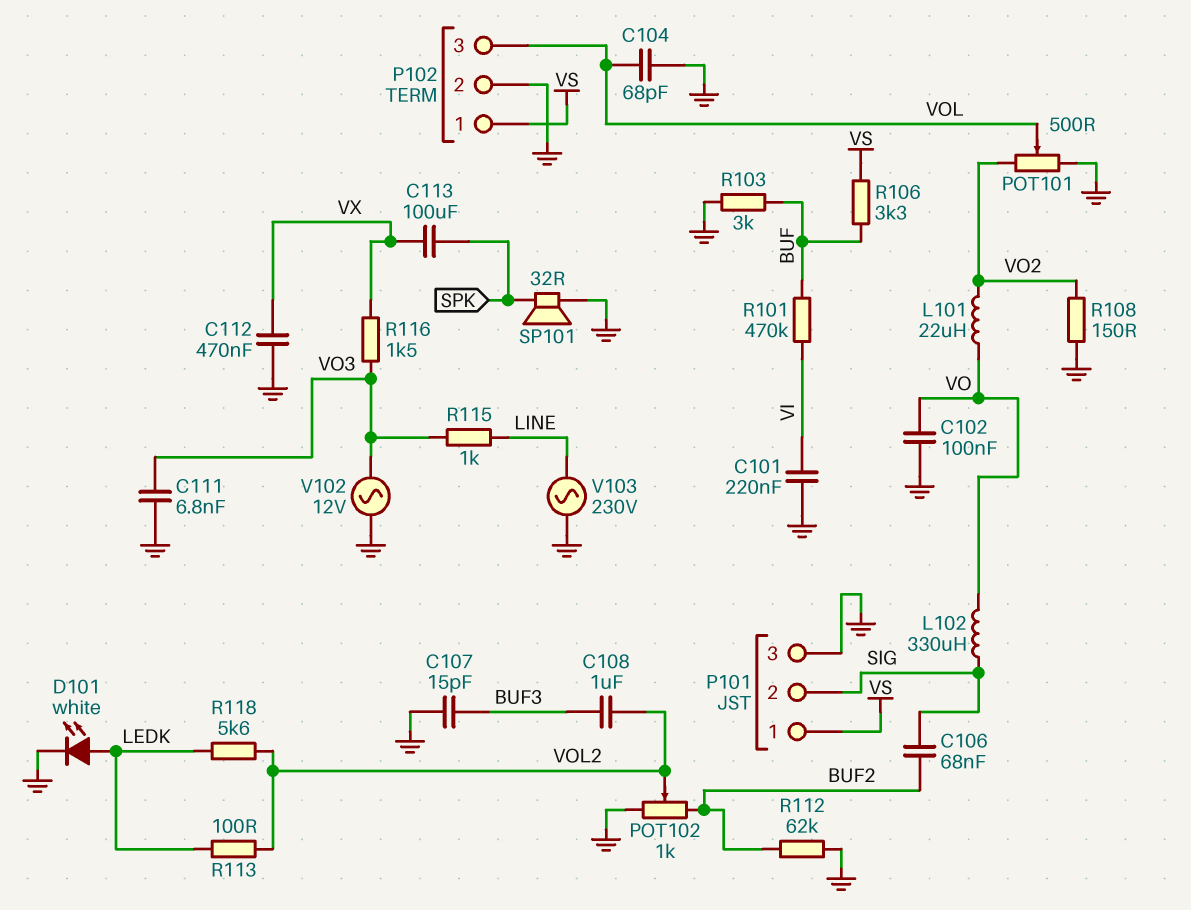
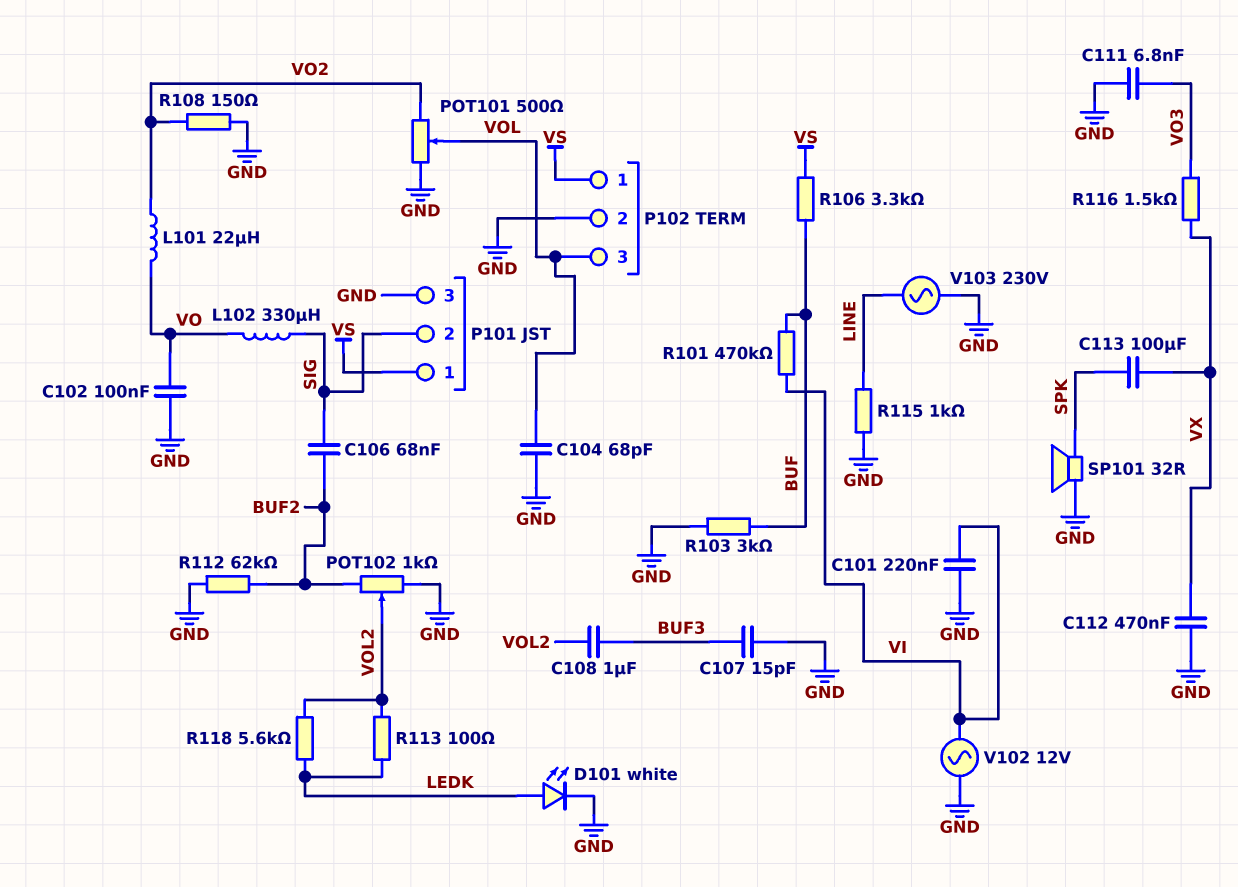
R115: 1k (LINE, VO3) -> 1k (GND, LINE)
V102: AC 12V (GND, VO3) -> AC 12V (GND, VI)

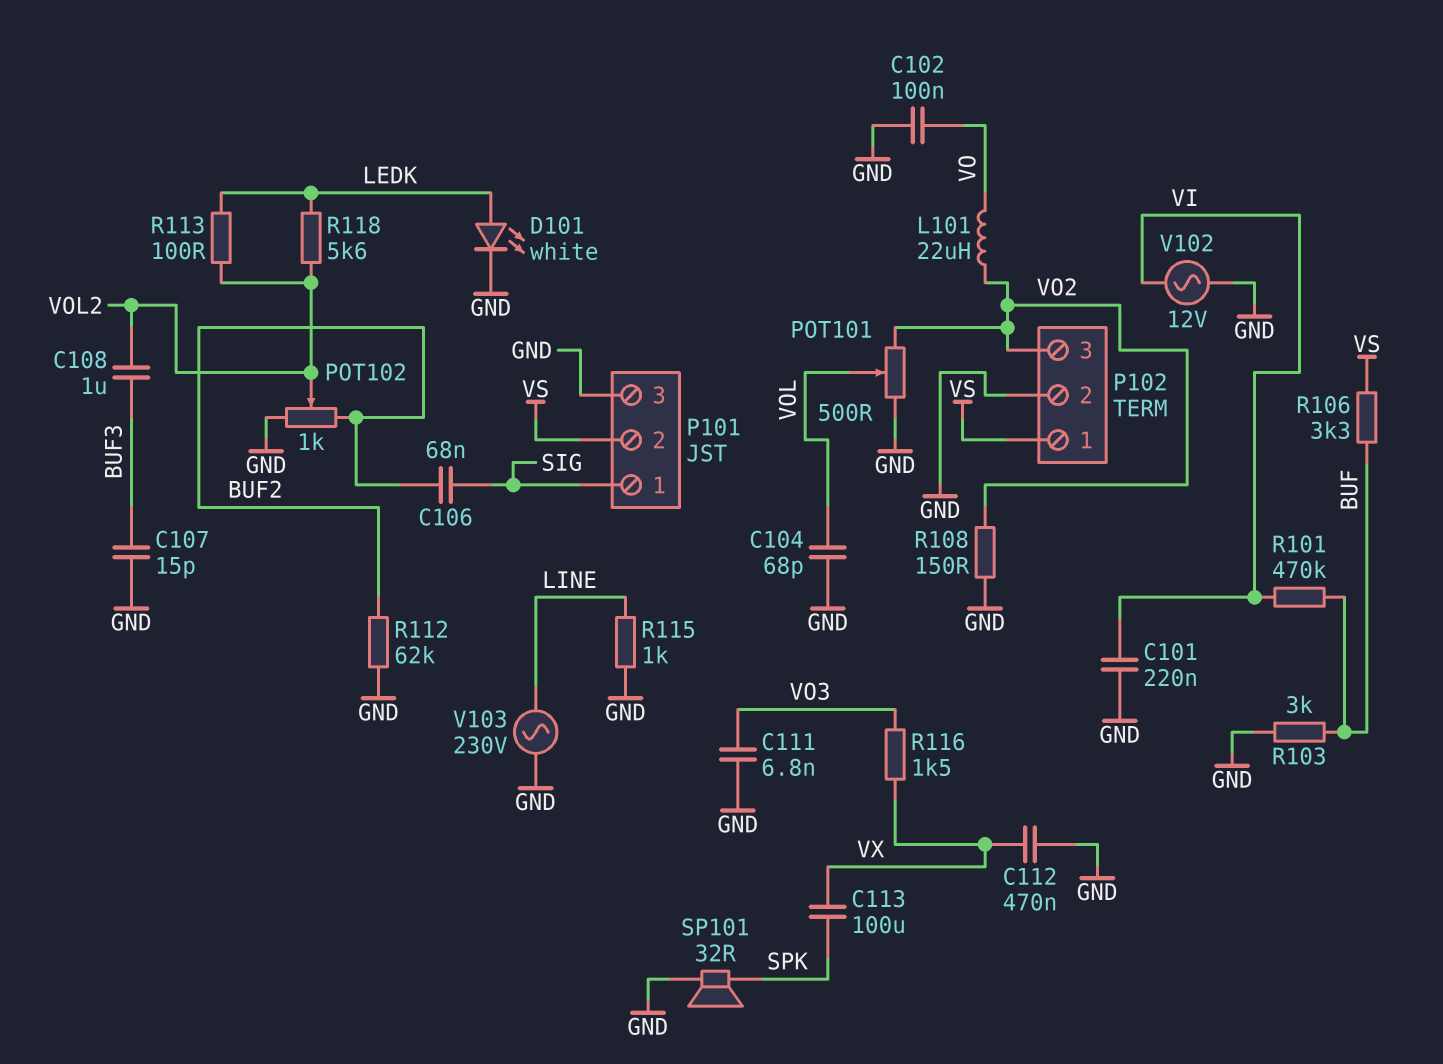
L102: 330uH (SIG, VO) -> none
P101 pin 1: VS -> SIG
P101 pin 2: SIG -> VS
P102 pin 3: VOL -> VO2

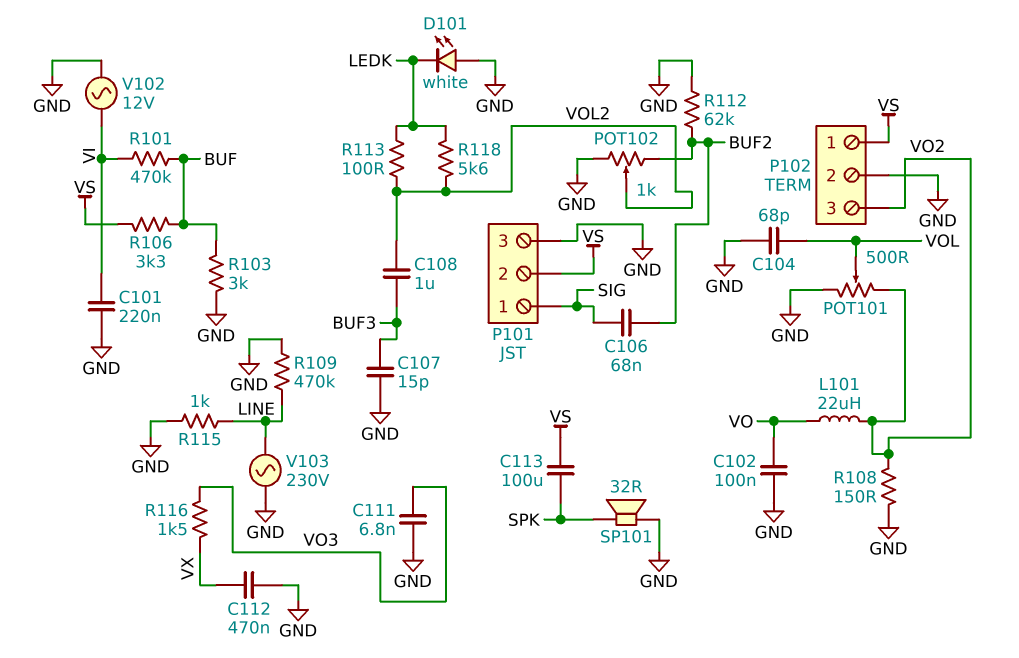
C113: 100uF (SPK, VX) -> 100uF (SPK, VS)
D101: LED white (A LEDK, K GND) -> LED white (A GND, K LEDK)
R109: none -> 470k (GND, LINE)

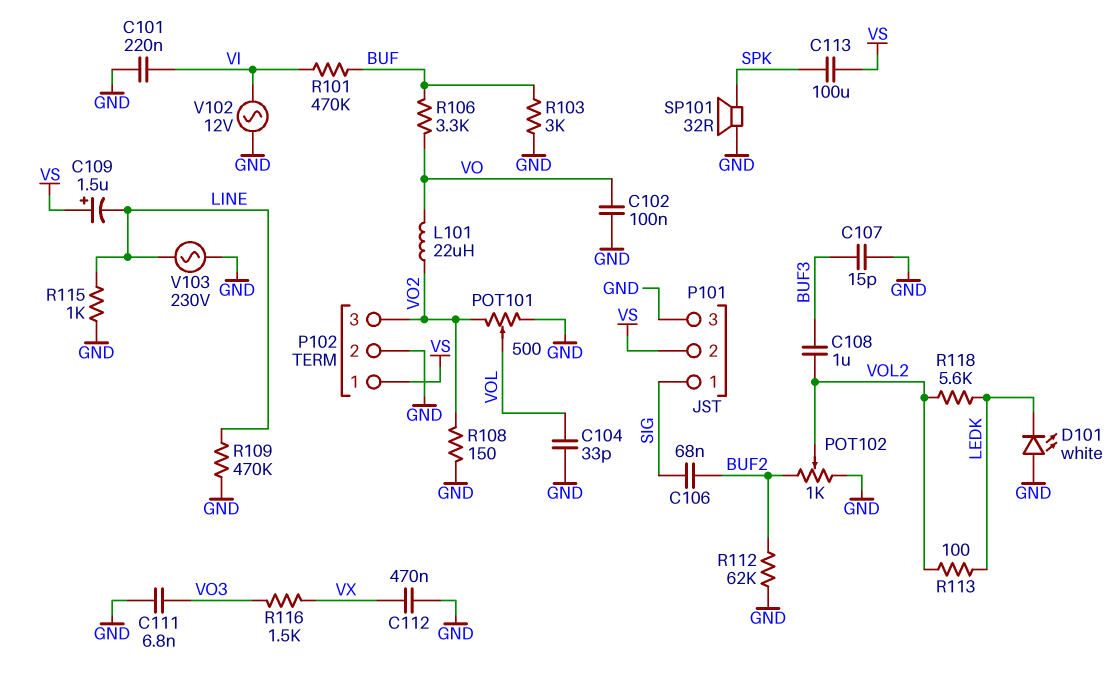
C104: 68pF (GND, VOL) -> 33pF (GND, VOL)
C109: none -> 1.5uF (plus VS, minus LINE)
R106: 3.3k (BUF, VS) -> 3.3k (BUF, VO)

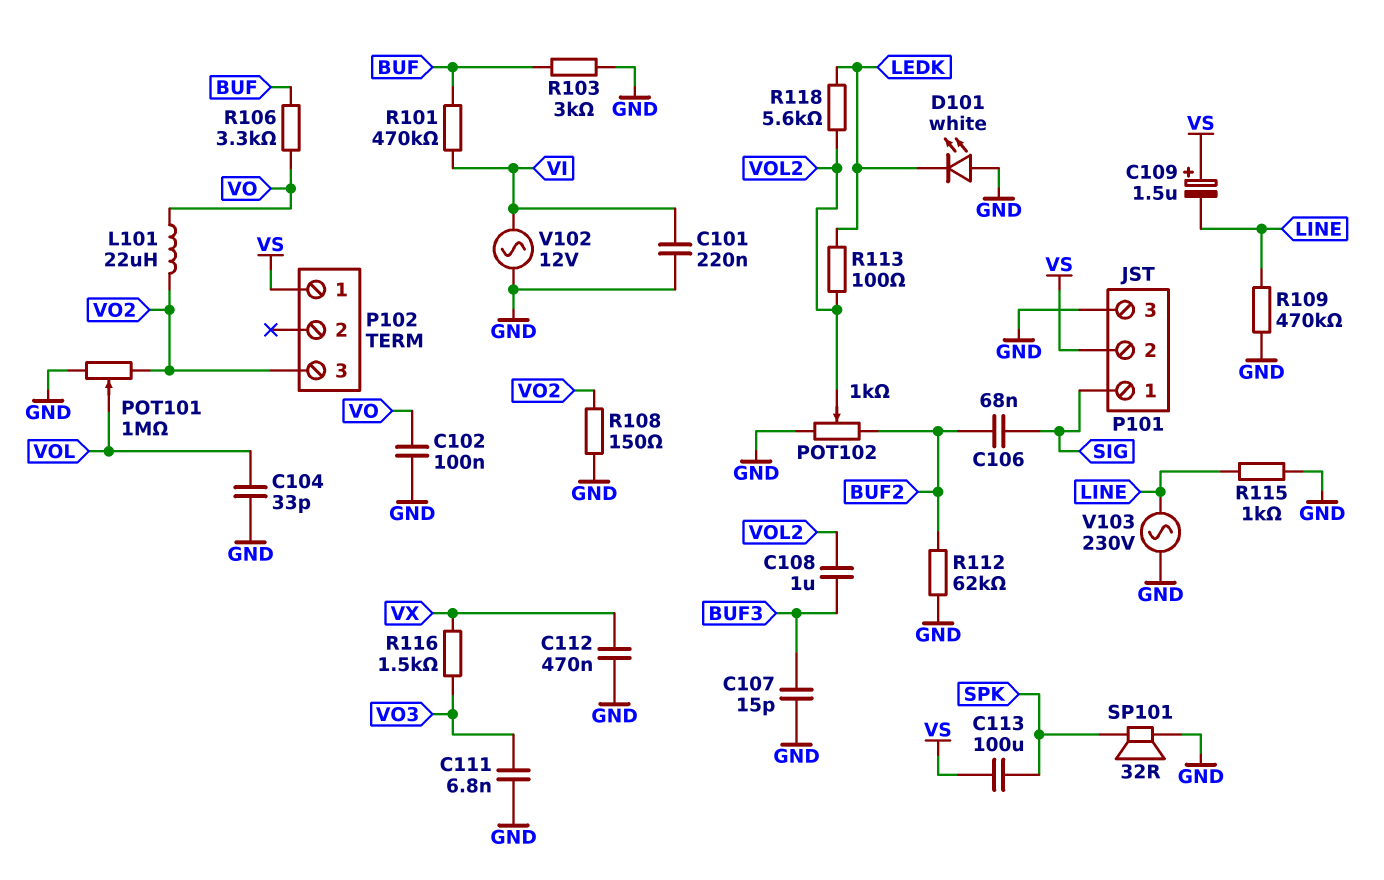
P102 pin 2: GND -> none
POT101: 500 (GND, VO2, wiper VOL) -> 1M (GND, VO2, wiper VOL)

